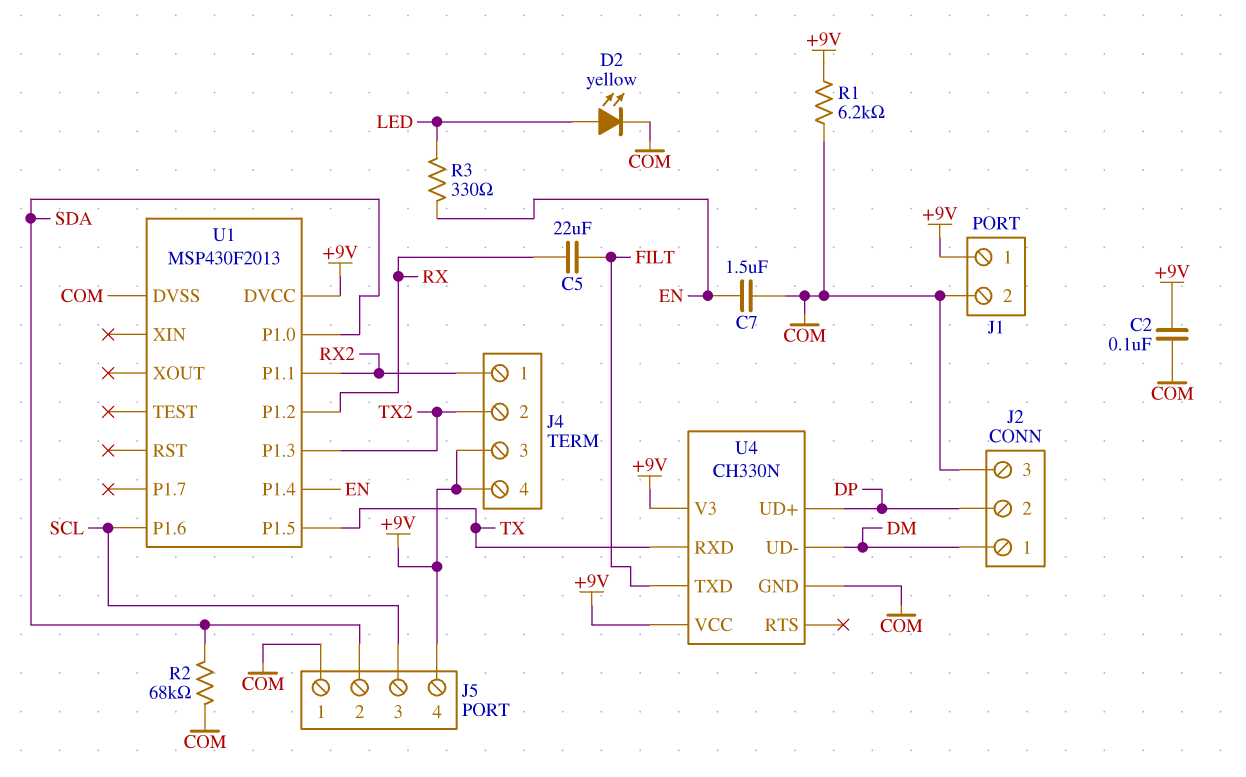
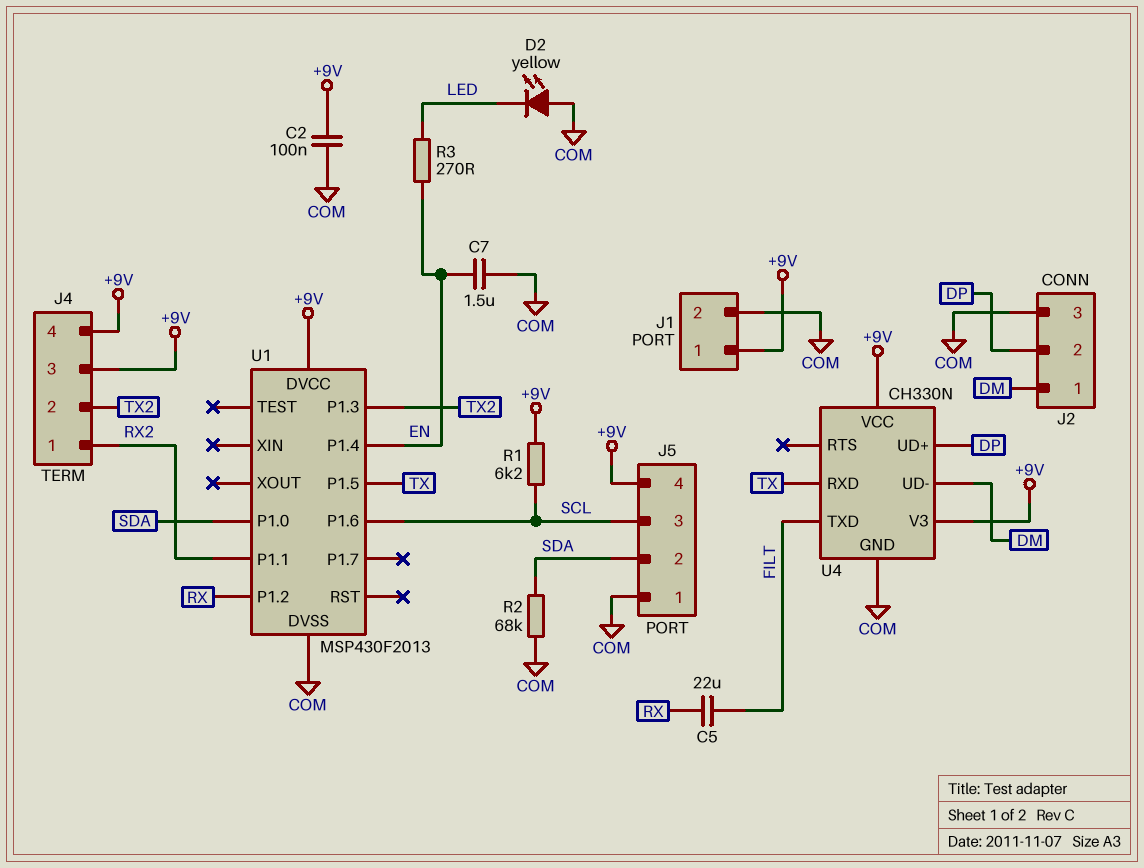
D2: LED yellow (A LED, K COM) -> LED yellow (A COM, K LED)
R1: 6.2k (+9V, COM) -> 6.2k (+9V, SCL)
R3: 330 (EN, LED) -> 270 (EN, LED)

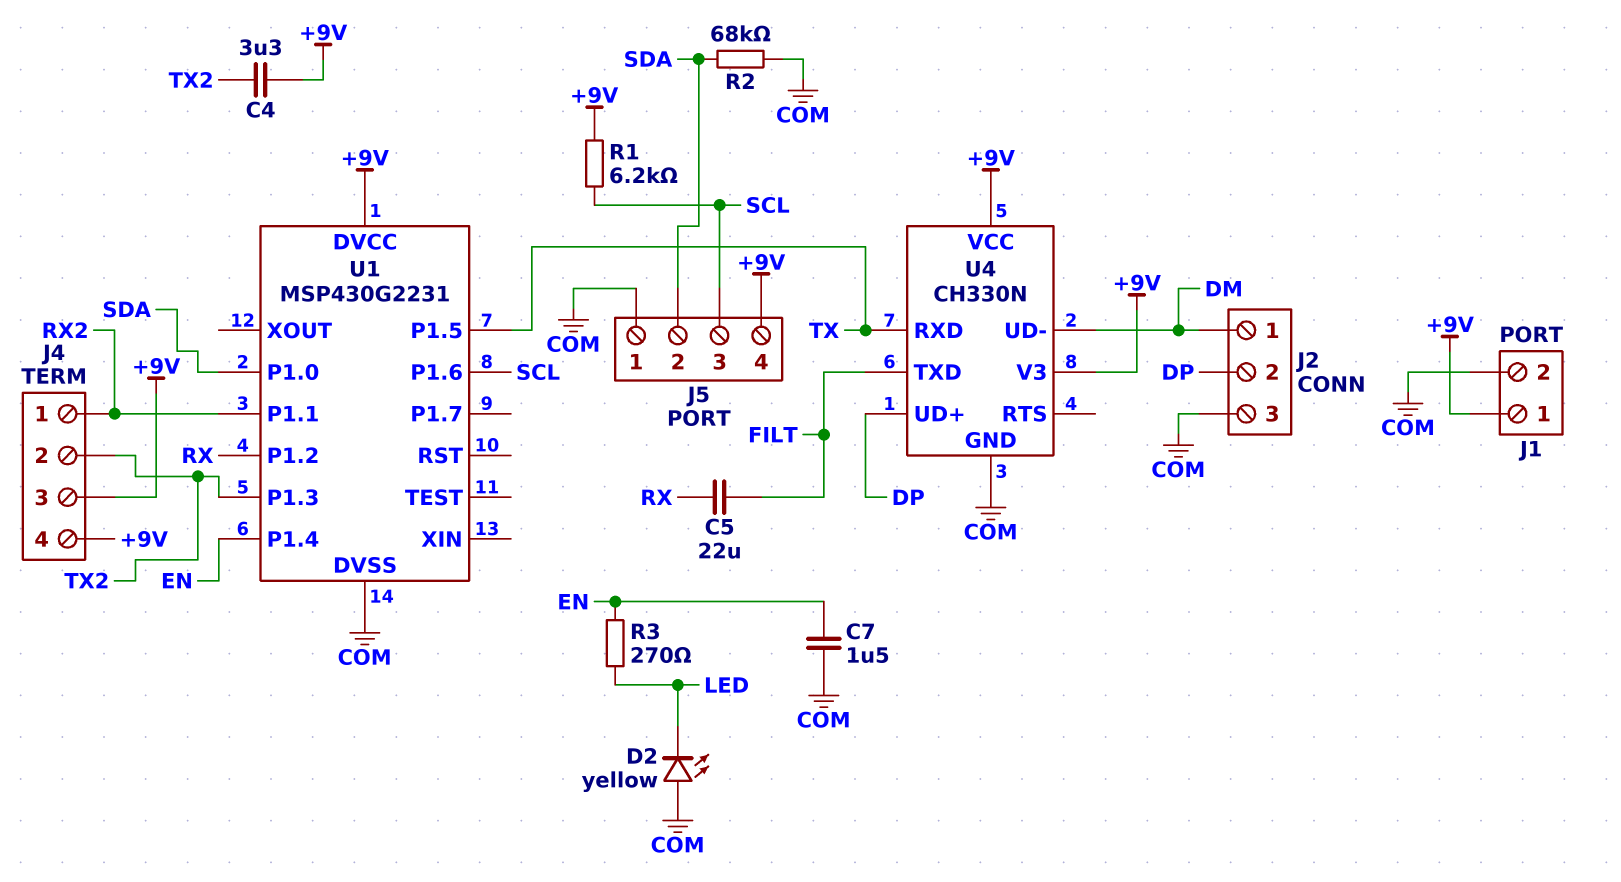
C2: 100nF (+9V, COM) -> none
C4: none -> 3.3uF (+9V, TX2)
U1: MSP430F2013 -> MSP430G2231

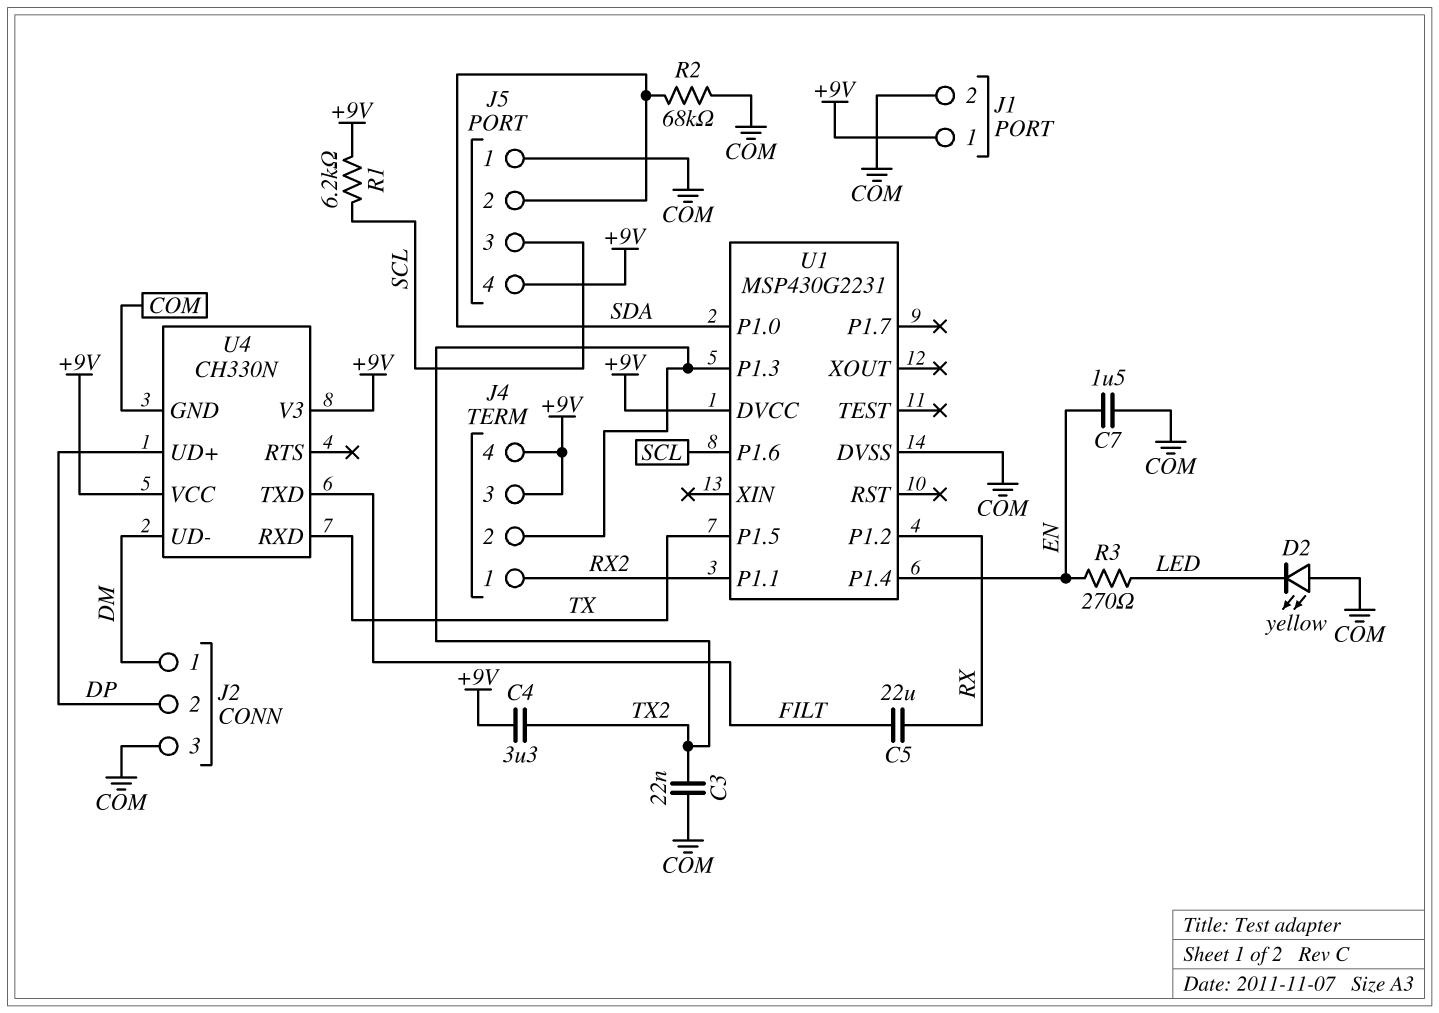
C3: none -> 22nF (COM, TX2)

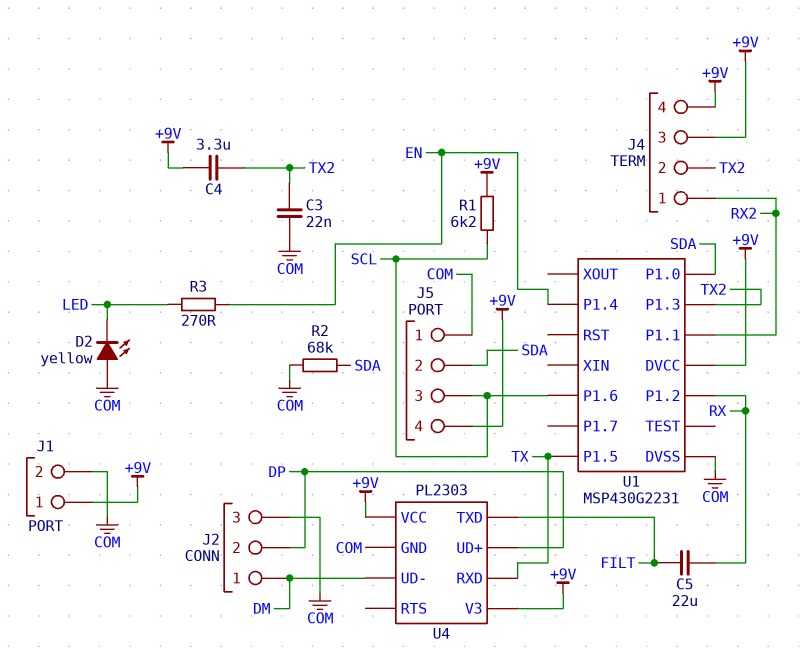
C7: 1.5uF (COM, EN) -> none
U4: CH330N -> PL2303

